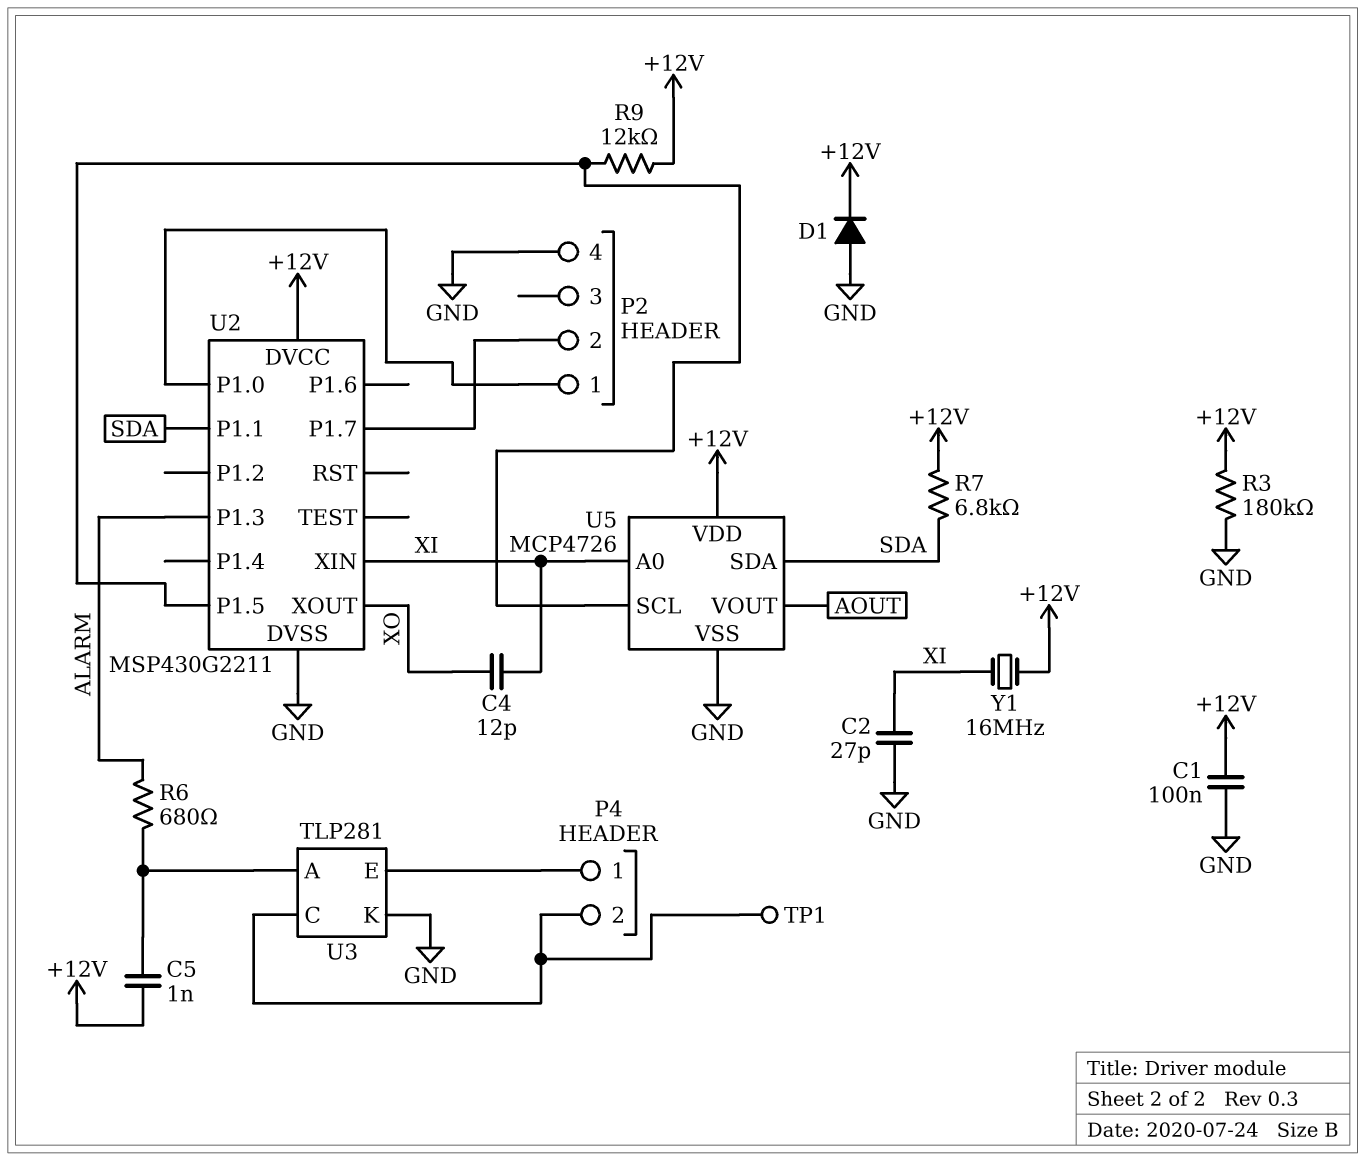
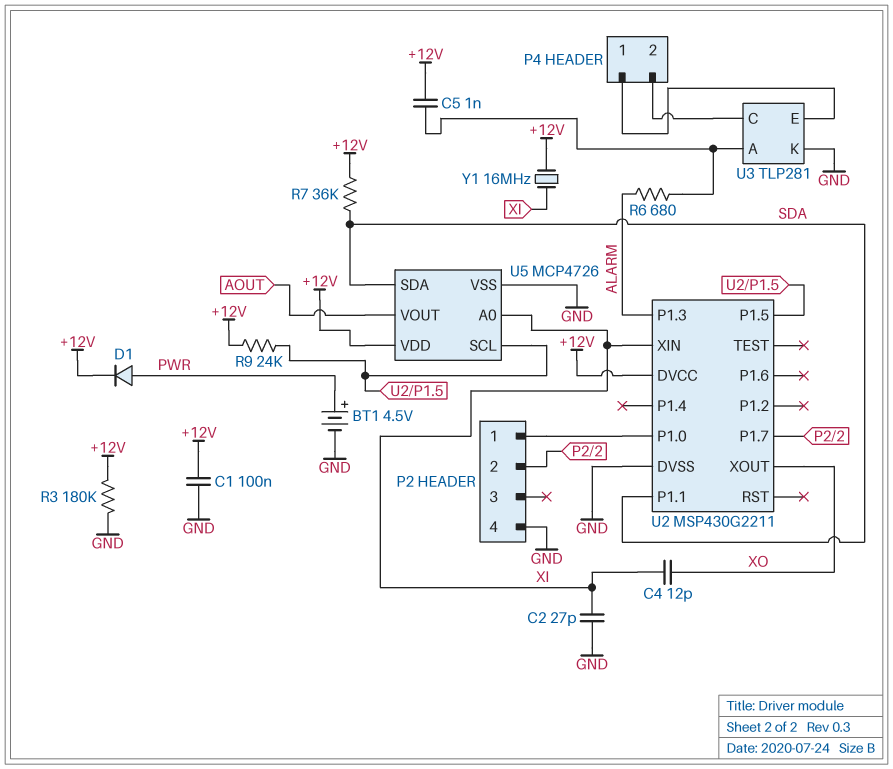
BT1: none -> 4.5V (plus PWR, minus GND)
D1: diode (A GND, K +12V) -> diode (A PWR, K +12V)
R7: 6.8k (+12V, SDA) -> 36k (+12V, SDA)
R9: 12k (+12V, U2/P1.5) -> 24k (+12V, U2/P1.5)
TP1: test point (P4/2) -> none

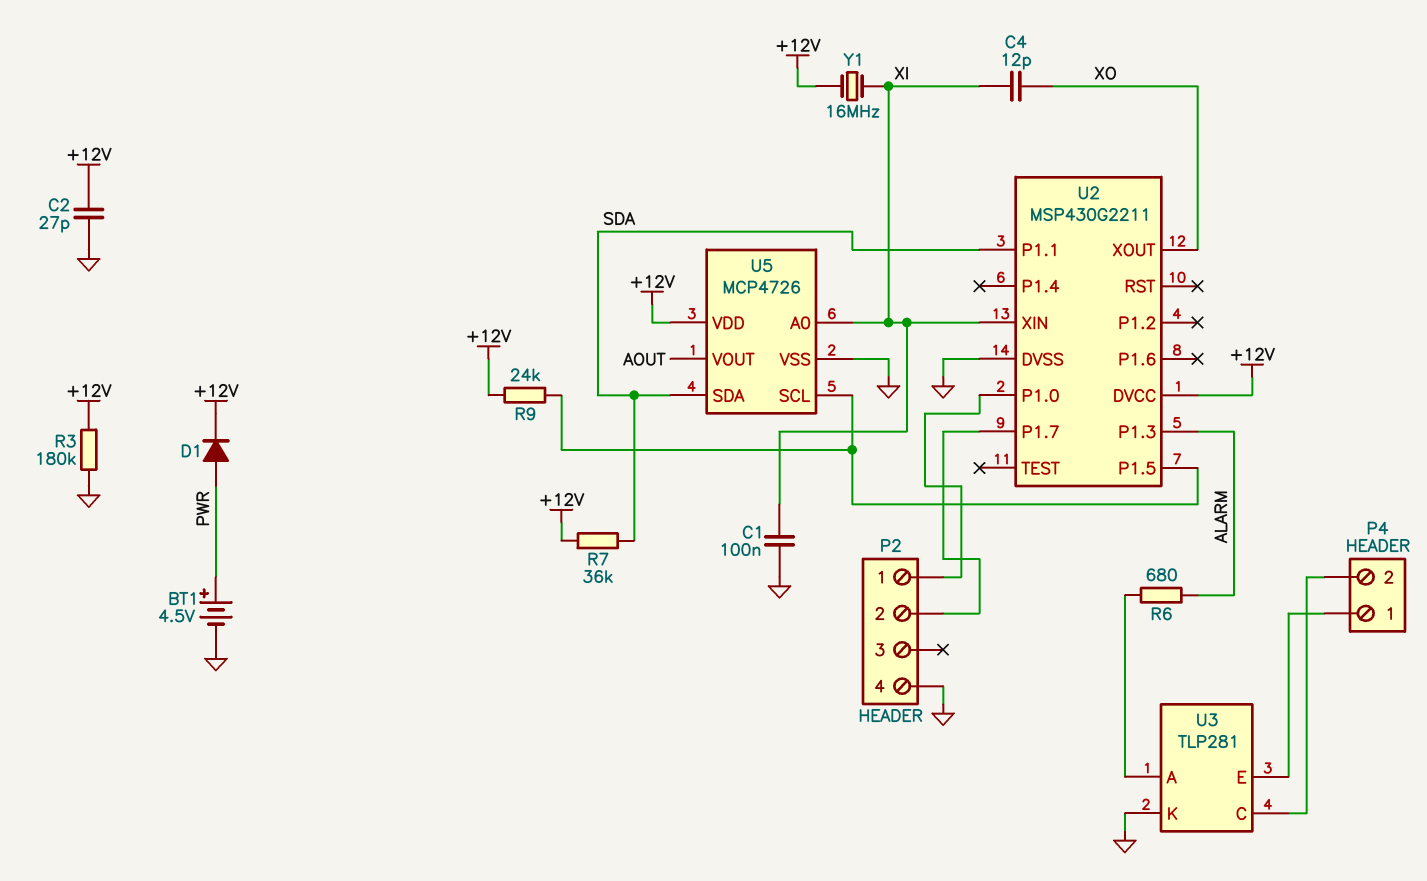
C1: 100nF (+12V, GND) -> 100nF (GND, XI)
C2: 27pF (GND, XI) -> 27pF (+12V, GND)
C5: 1nF (+12V, U3/A) -> none

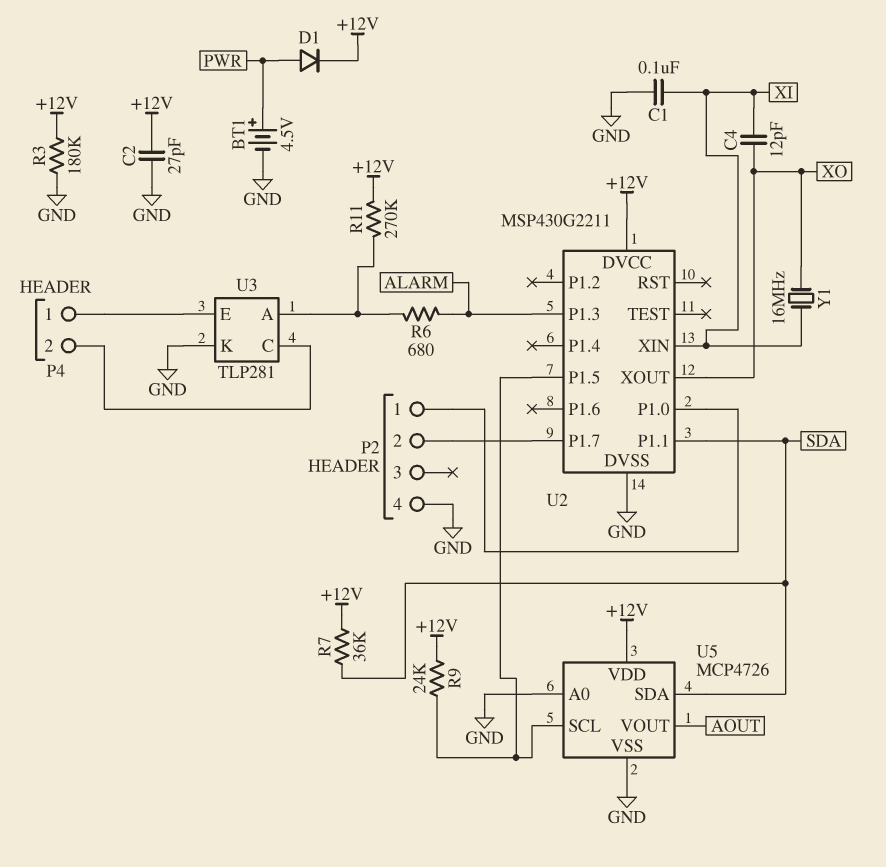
R11: none -> 270k (+12V, U3/A)
U5 pin A0: XI -> GND
Y1: 16MHz (+12V, XI) -> 16MHz (XI, XO)

